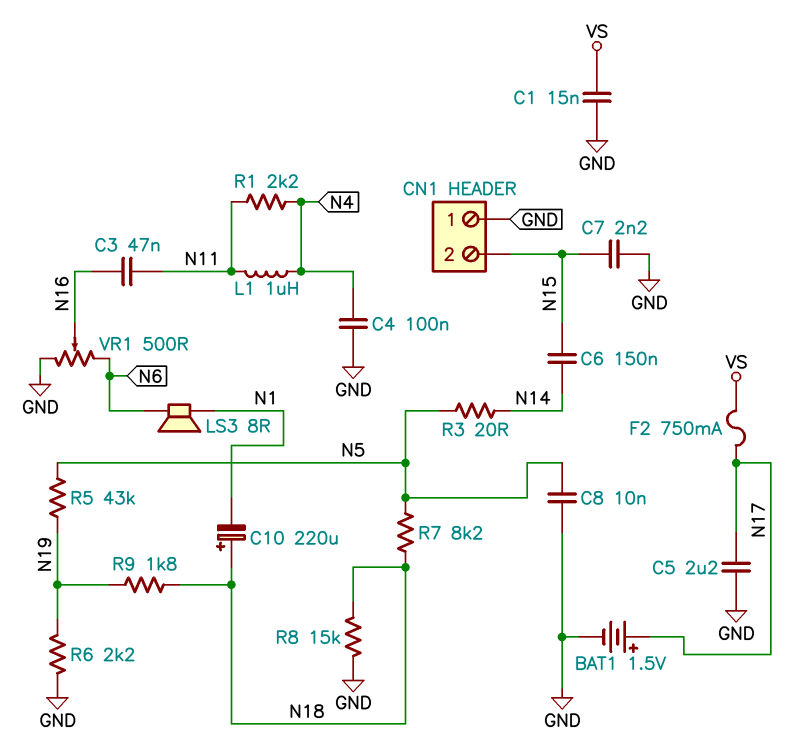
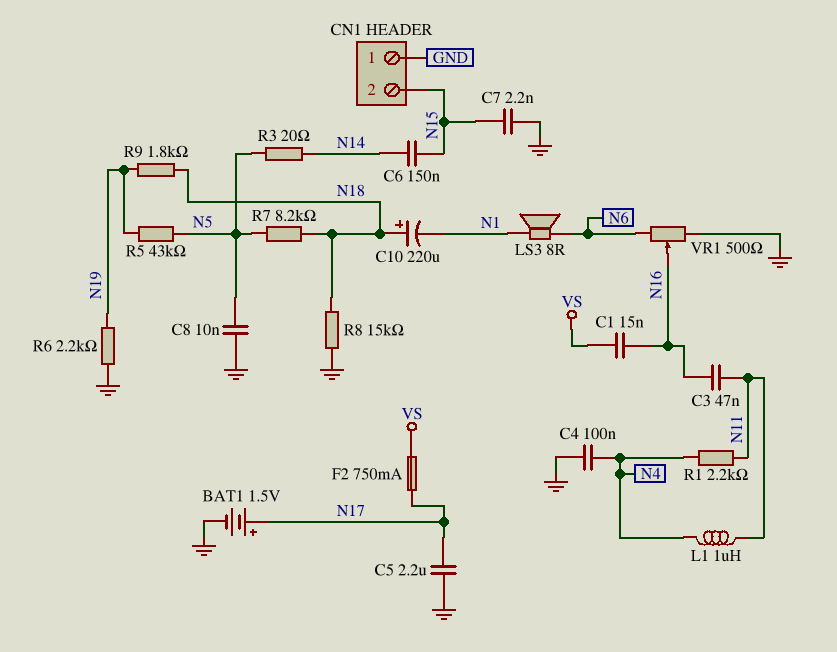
C1: 15nF (GND, VS) -> 15nF (N16, VS)

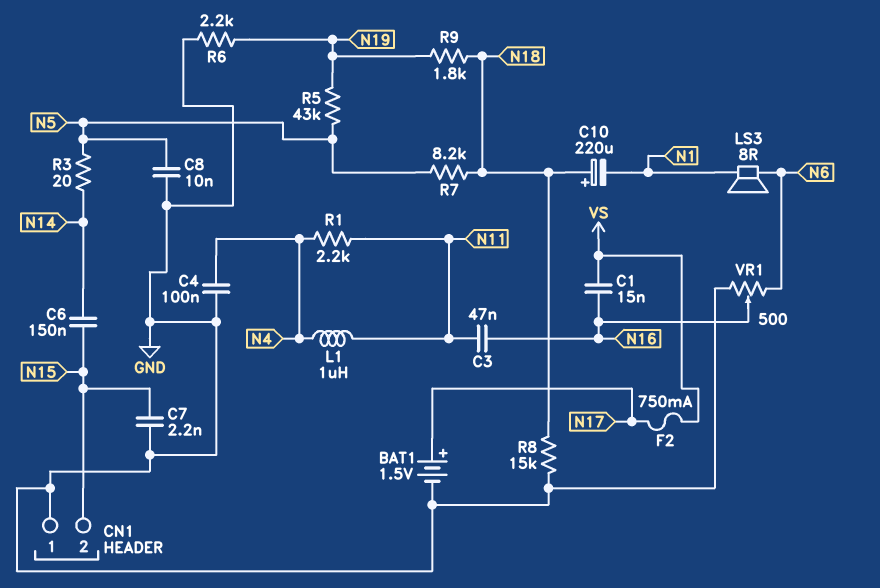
C5: 2.2uF (GND, N17) -> none

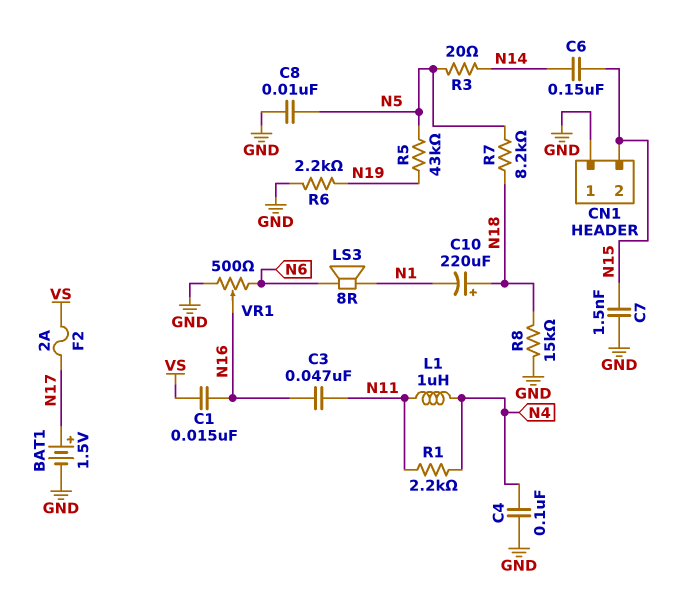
C7: 2.2nF (GND, N15) -> 1.5nF (GND, N15)
F2: 750mA (N17, VS) -> 2A (N17, VS)
R9: 1.8k (N18, N19) -> none

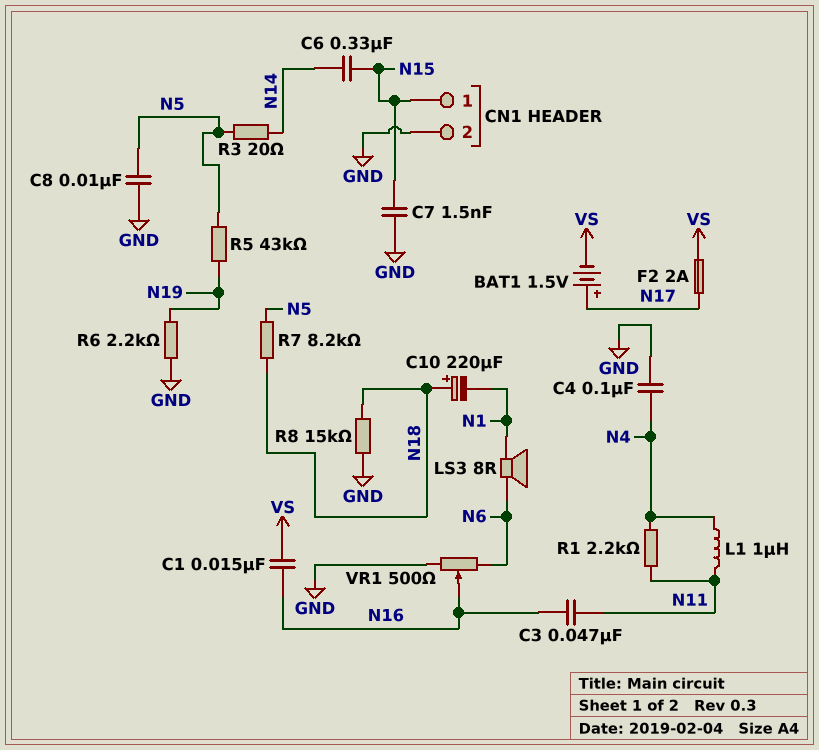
BAT1: 1.5V (plus N17, minus GND) -> 1.5V (plus N17, minus VS)
C6: 150nF (N14, N15) -> 330nF (N14, N15)
CN1 pin 1: GND -> N15
CN1 pin 2: N15 -> GND

